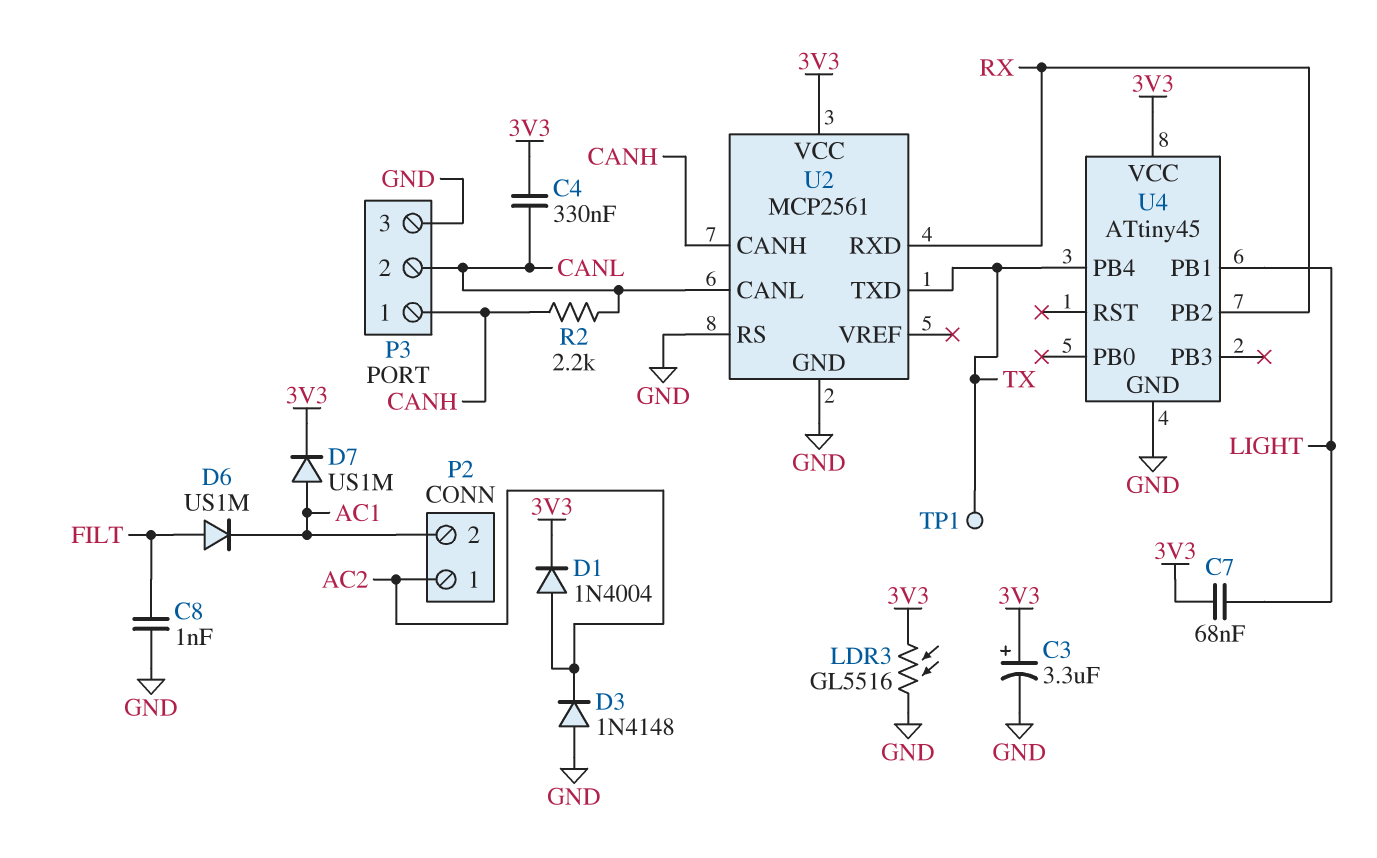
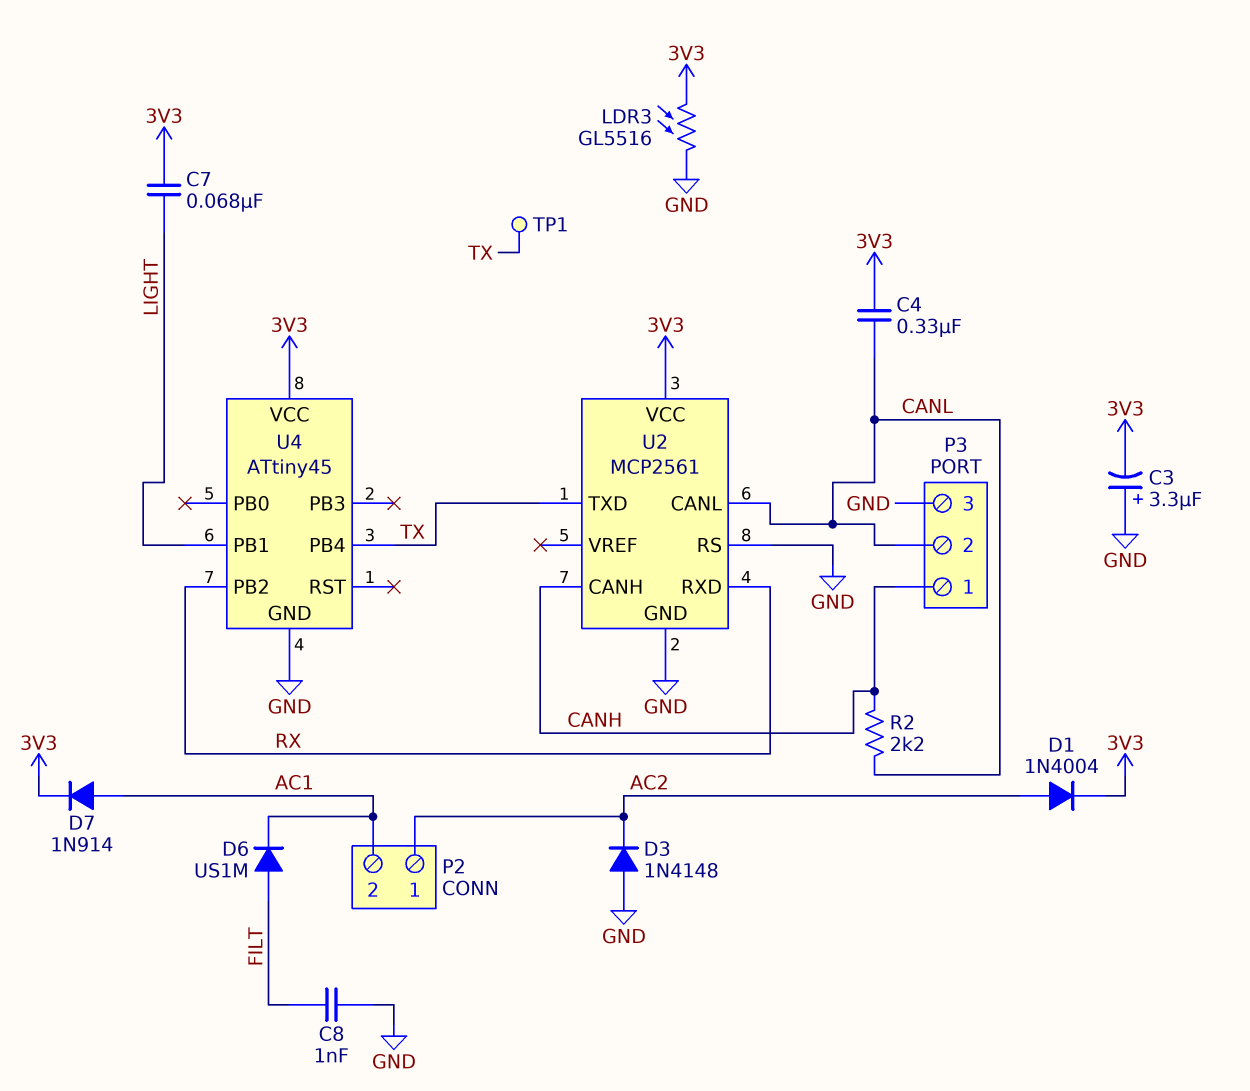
C3: 3.3uF (plus 3V3, minus GND) -> 3.3uF (plus GND, minus 3V3)
D7: diode US1M (A AC1, K 3V3) -> diode 1N914 (A AC1, K 3V3)

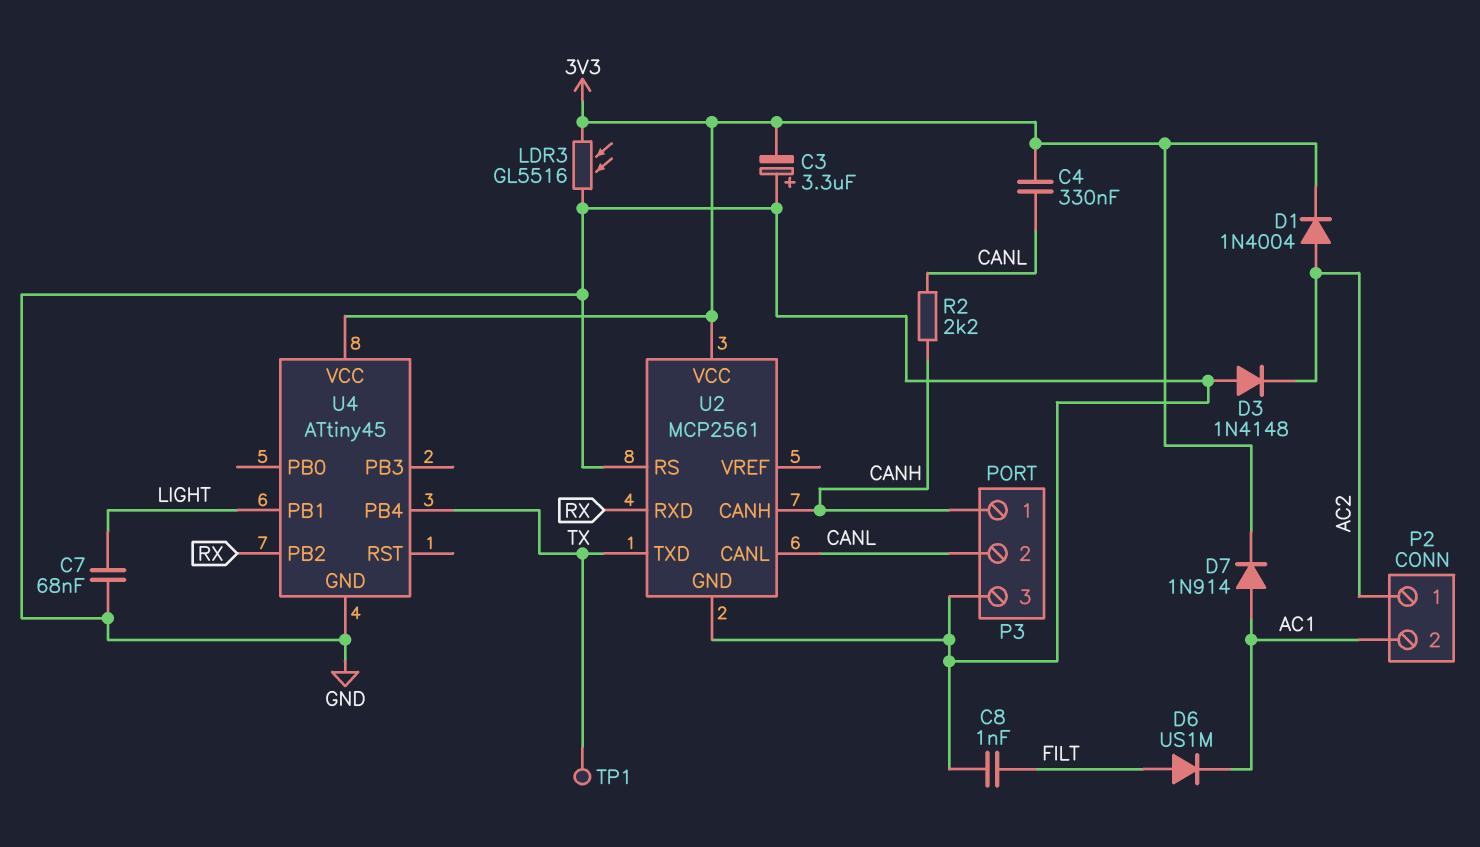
C7: 68nF (3V3, LIGHT) -> 68nF (GND, LIGHT)

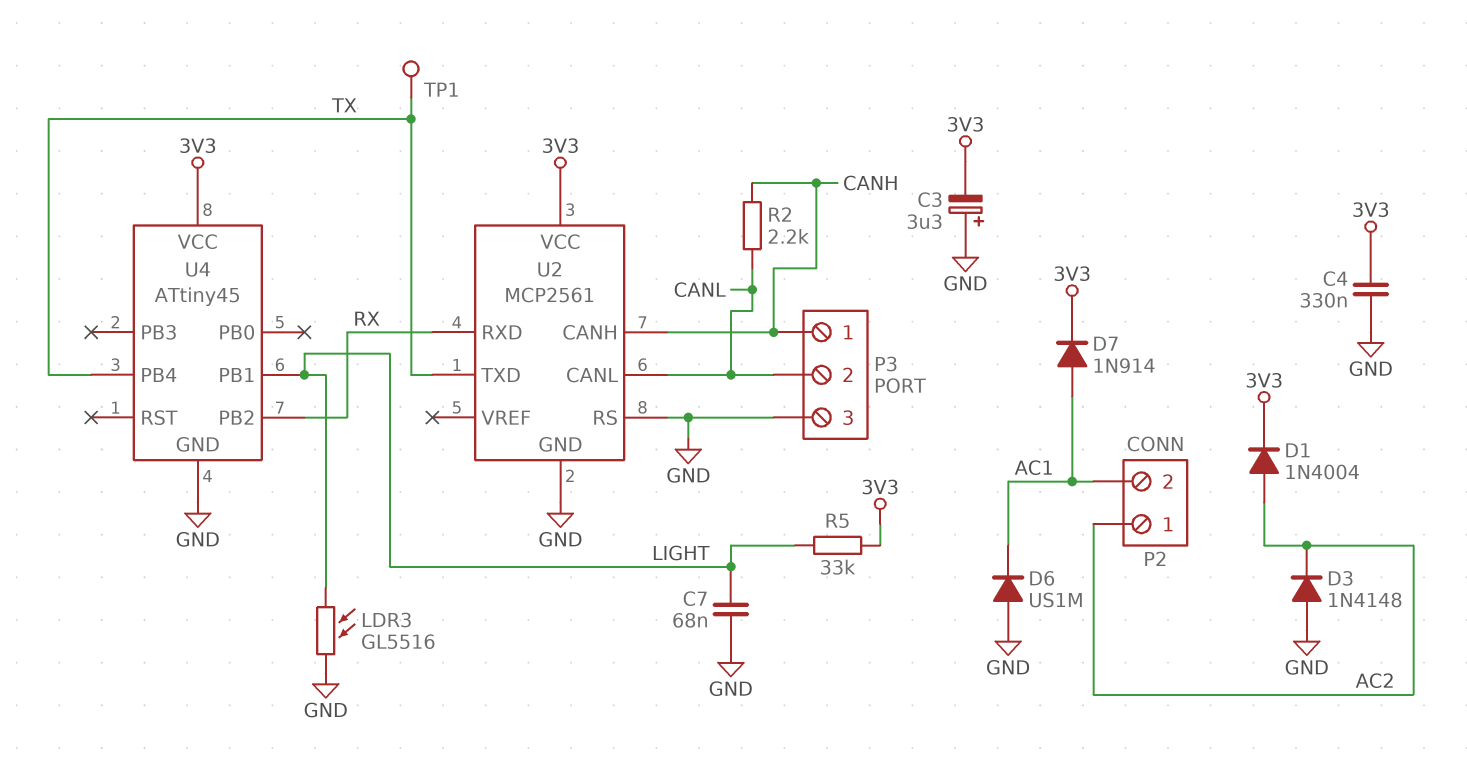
C4: 330nF (3V3, CANL) -> 330nF (3V3, GND)
C8: 1nF (FILT, GND) -> none
D6: diode US1M (A FILT, K AC1) -> diode US1M (A GND, K AC1)
LDR3: GL5516 (3V3, GND) -> GL5516 (GND, LIGHT)
R5: none -> 33k (3V3, LIGHT)

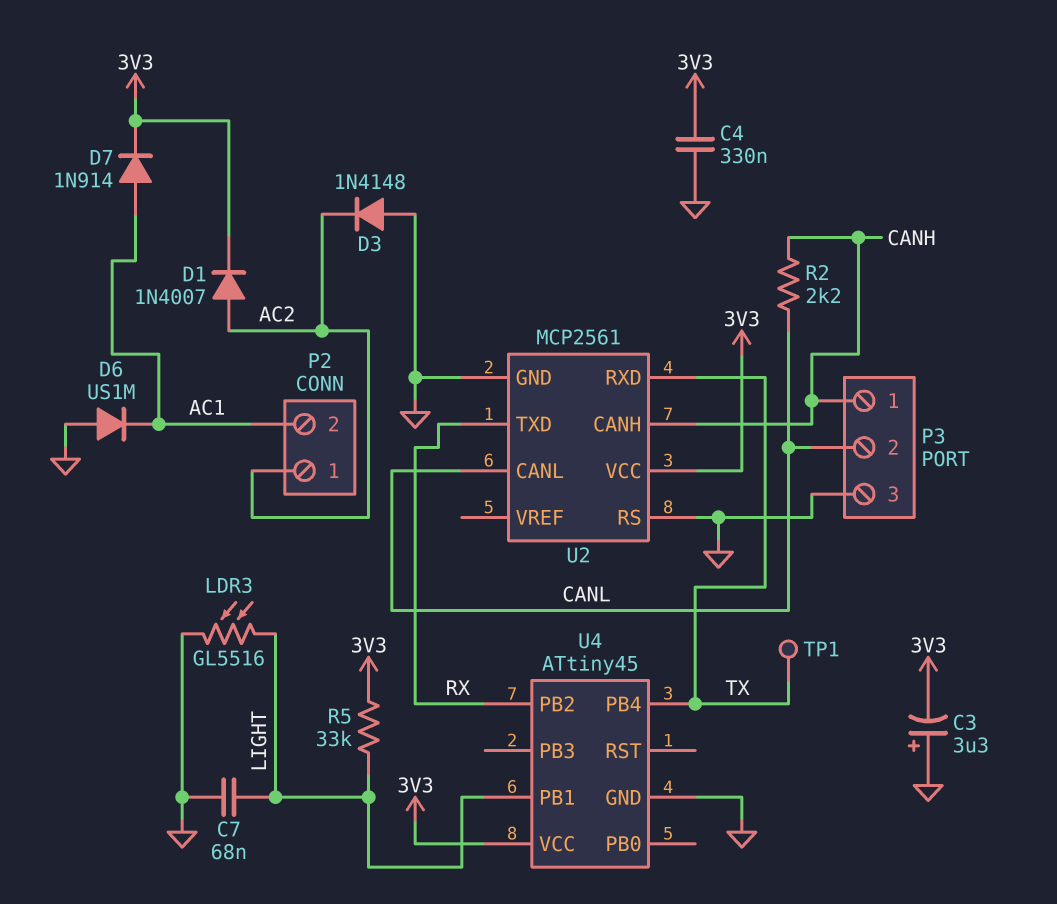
D1: diode 1N4004 (A AC2, K 3V3) -> diode 1N4007 (A AC2, K 3V3)
U2 pin RXD: RX -> TX
U2 pin TXD: TX -> RX

